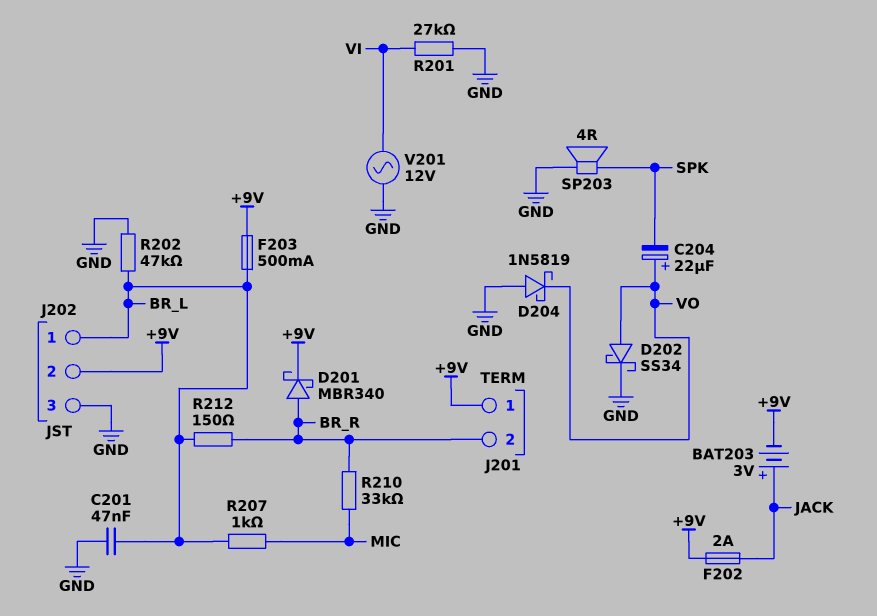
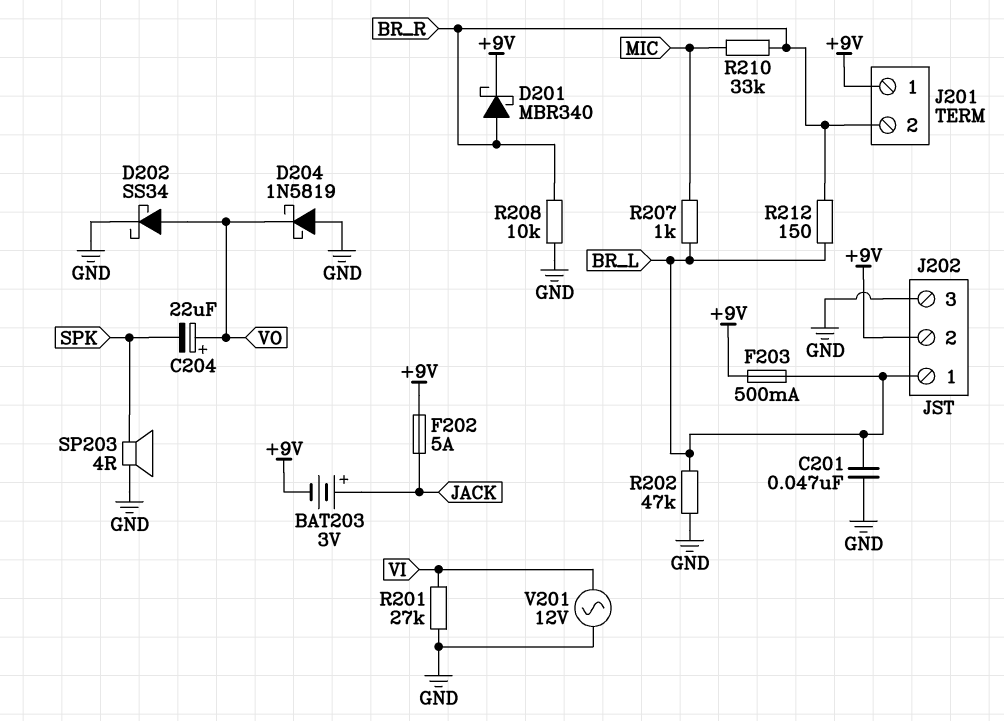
F202: 2A (+9V, JACK) -> 5A (+9V, JACK)
R208: none -> 10k (BR_R, GND)

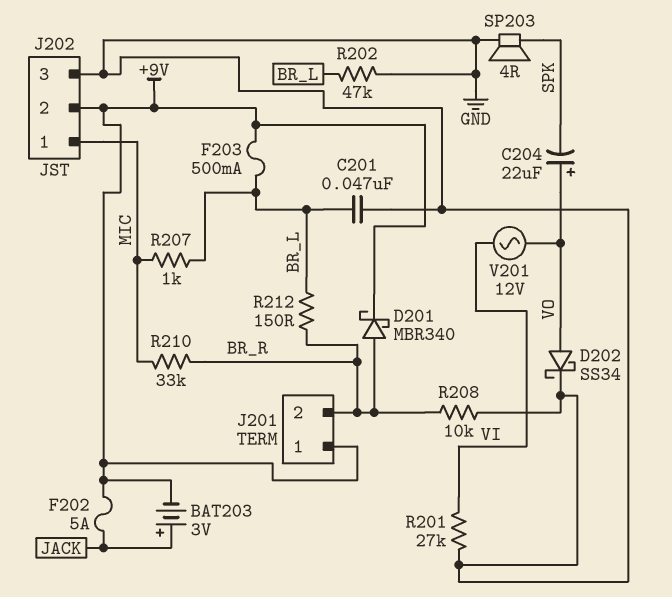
D204: schottky 1N5819 (A GND, K VO) -> none
J202 pin 1: BR_L -> MIC
V201: AC 12V (GND, VI) -> AC 12V (VI, VO)

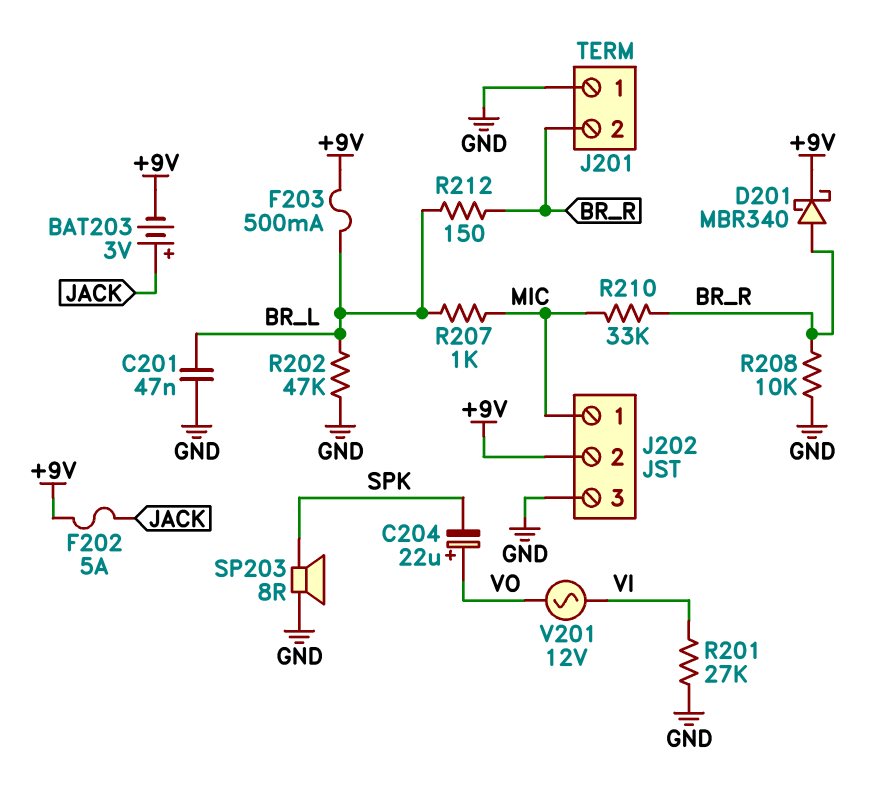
D202: schottky SS34 (A VO, K GND) -> none
J201 pin 1: +9V -> GND
SP203: speaker 4R (GND, SPK) -> speaker 8R (GND, SPK)

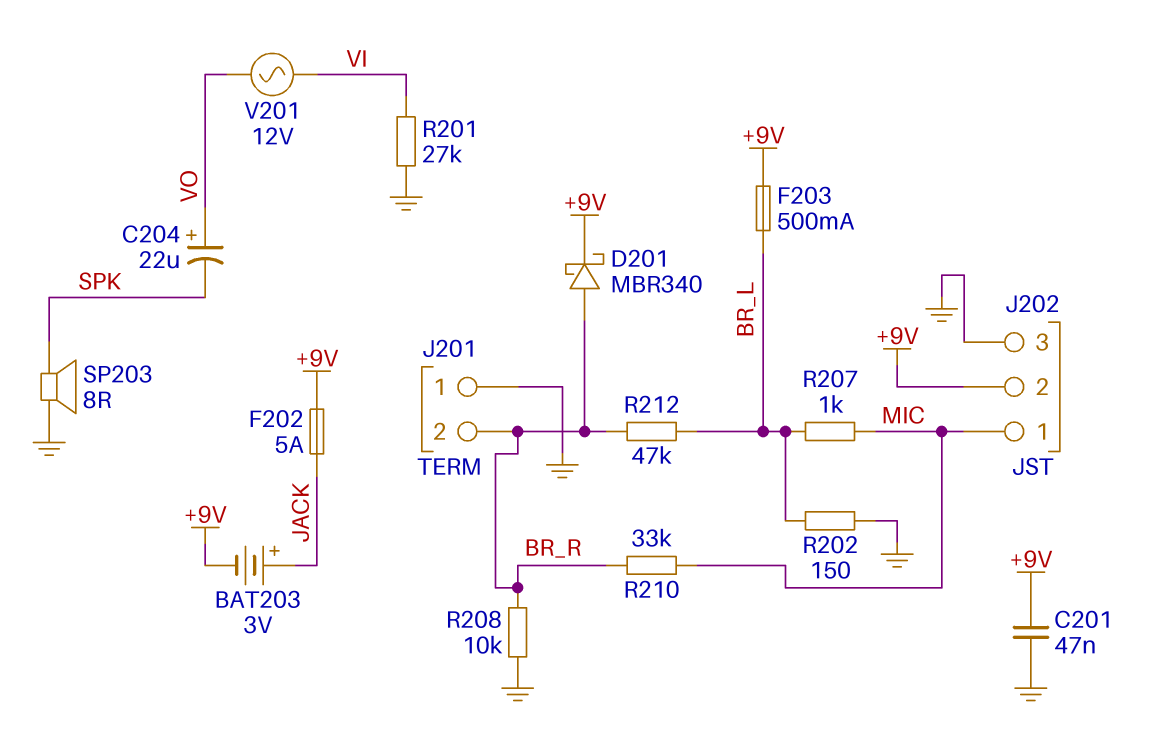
C201: 47nF (BR_L, GND) -> 47nF (+9V, GND)
R202: 47k (BR_L, GND) -> 150 (BR_L, GND)
R212: 150 (BR_L, BR_R) -> 47k (BR_L, BR_R)

